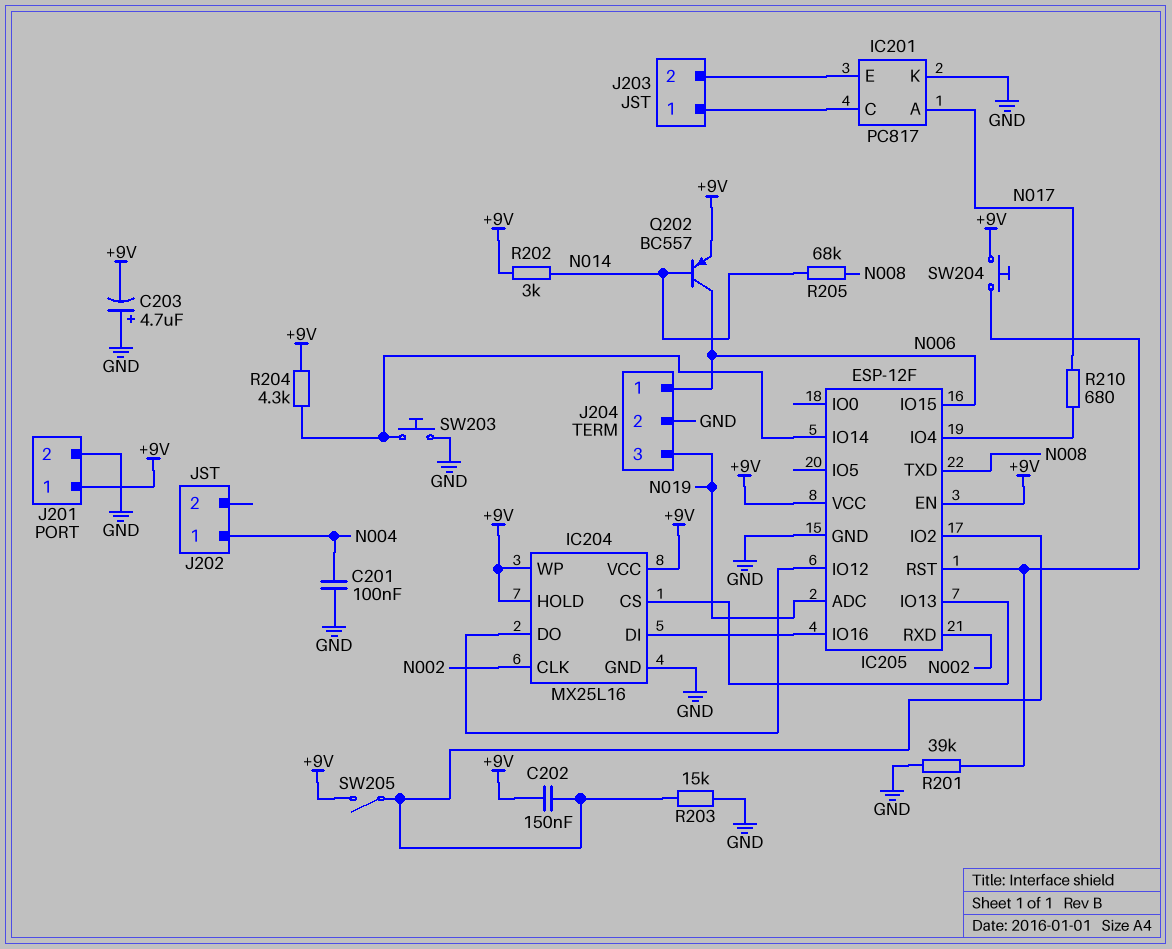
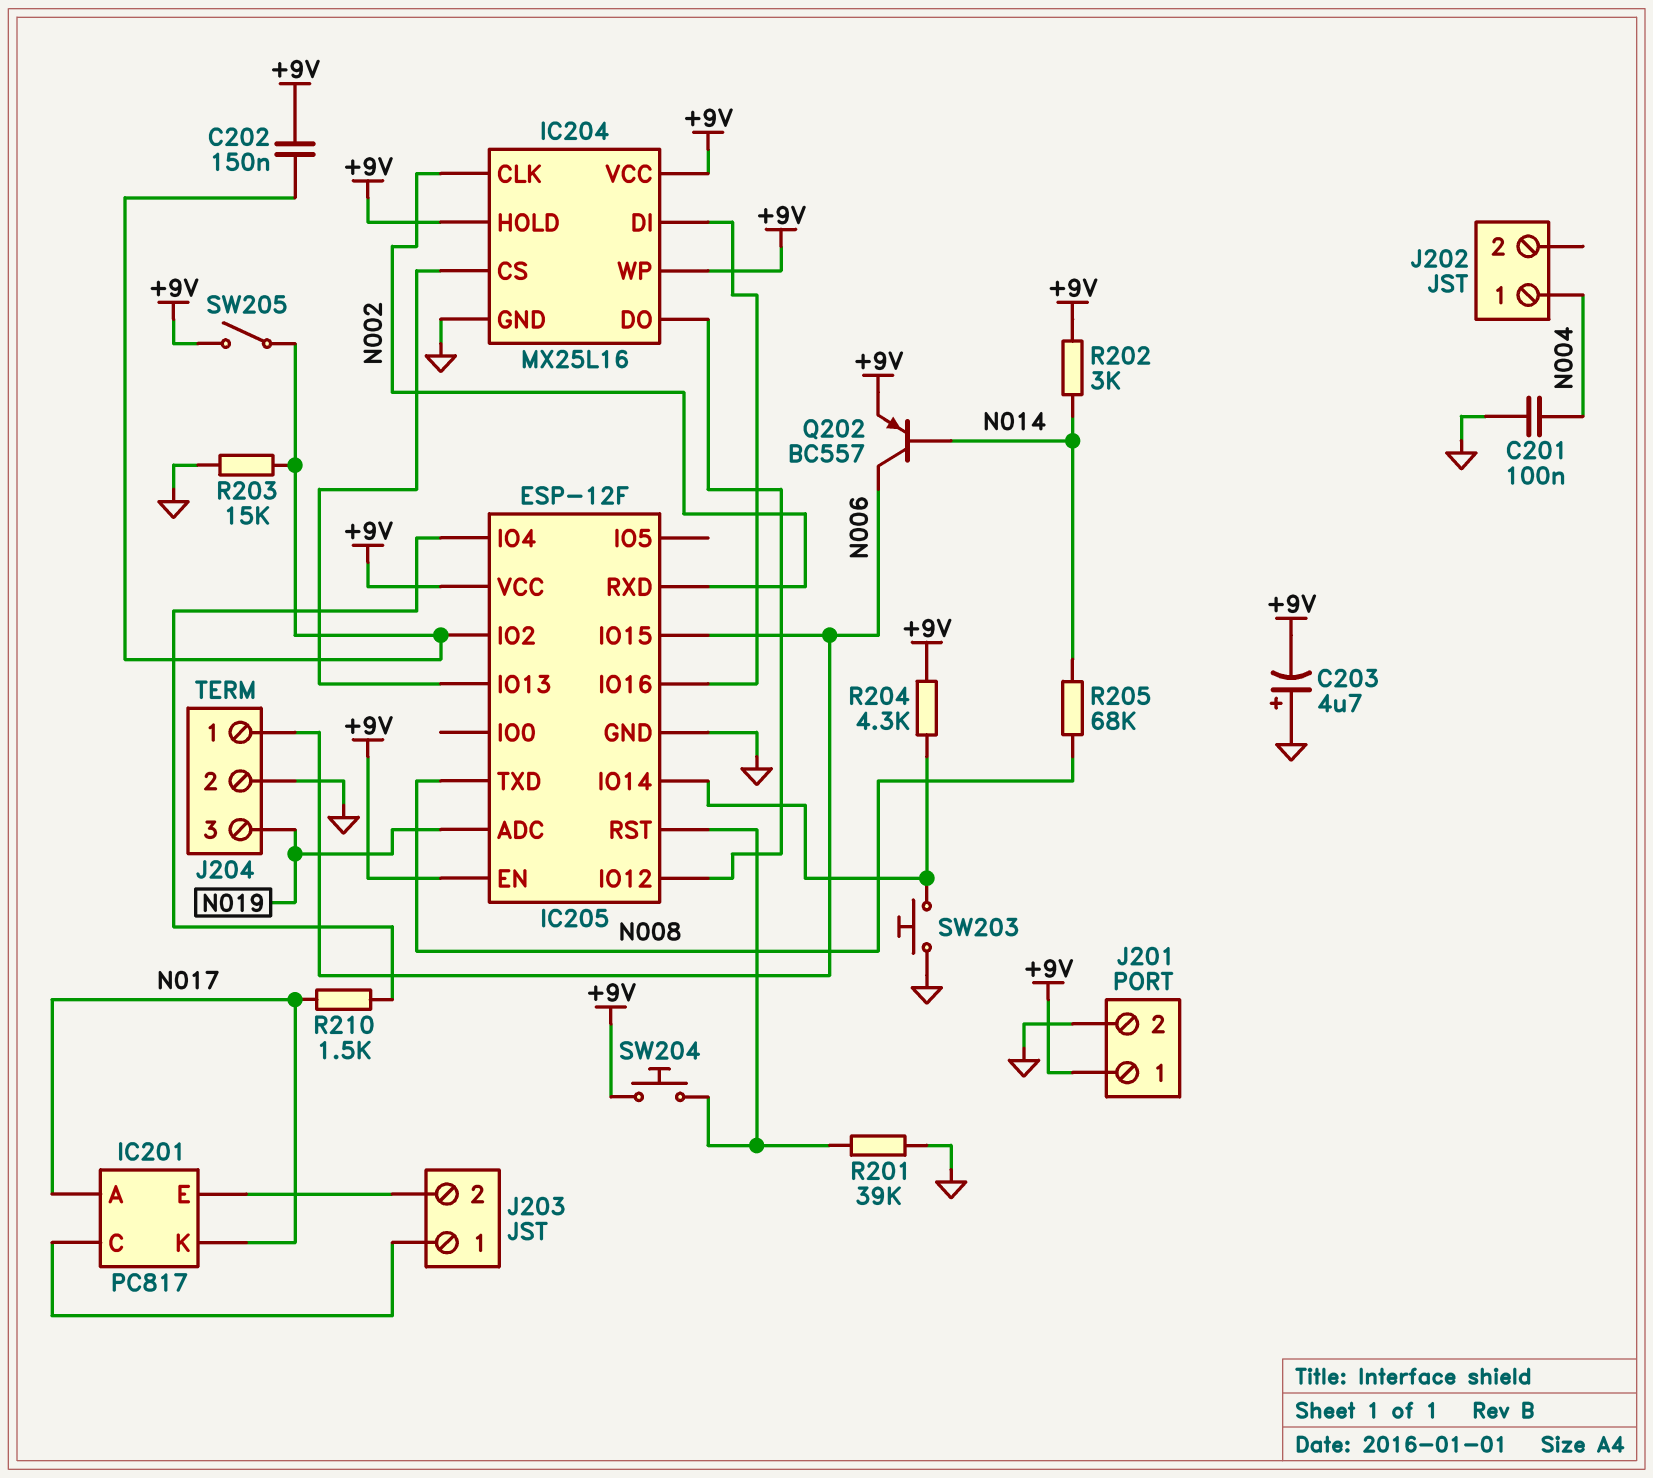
IC201 pin K: GND -> N017
R210: 680 (IC205/IO4, N017) -> 1.5k (IC205/IO4, N017)

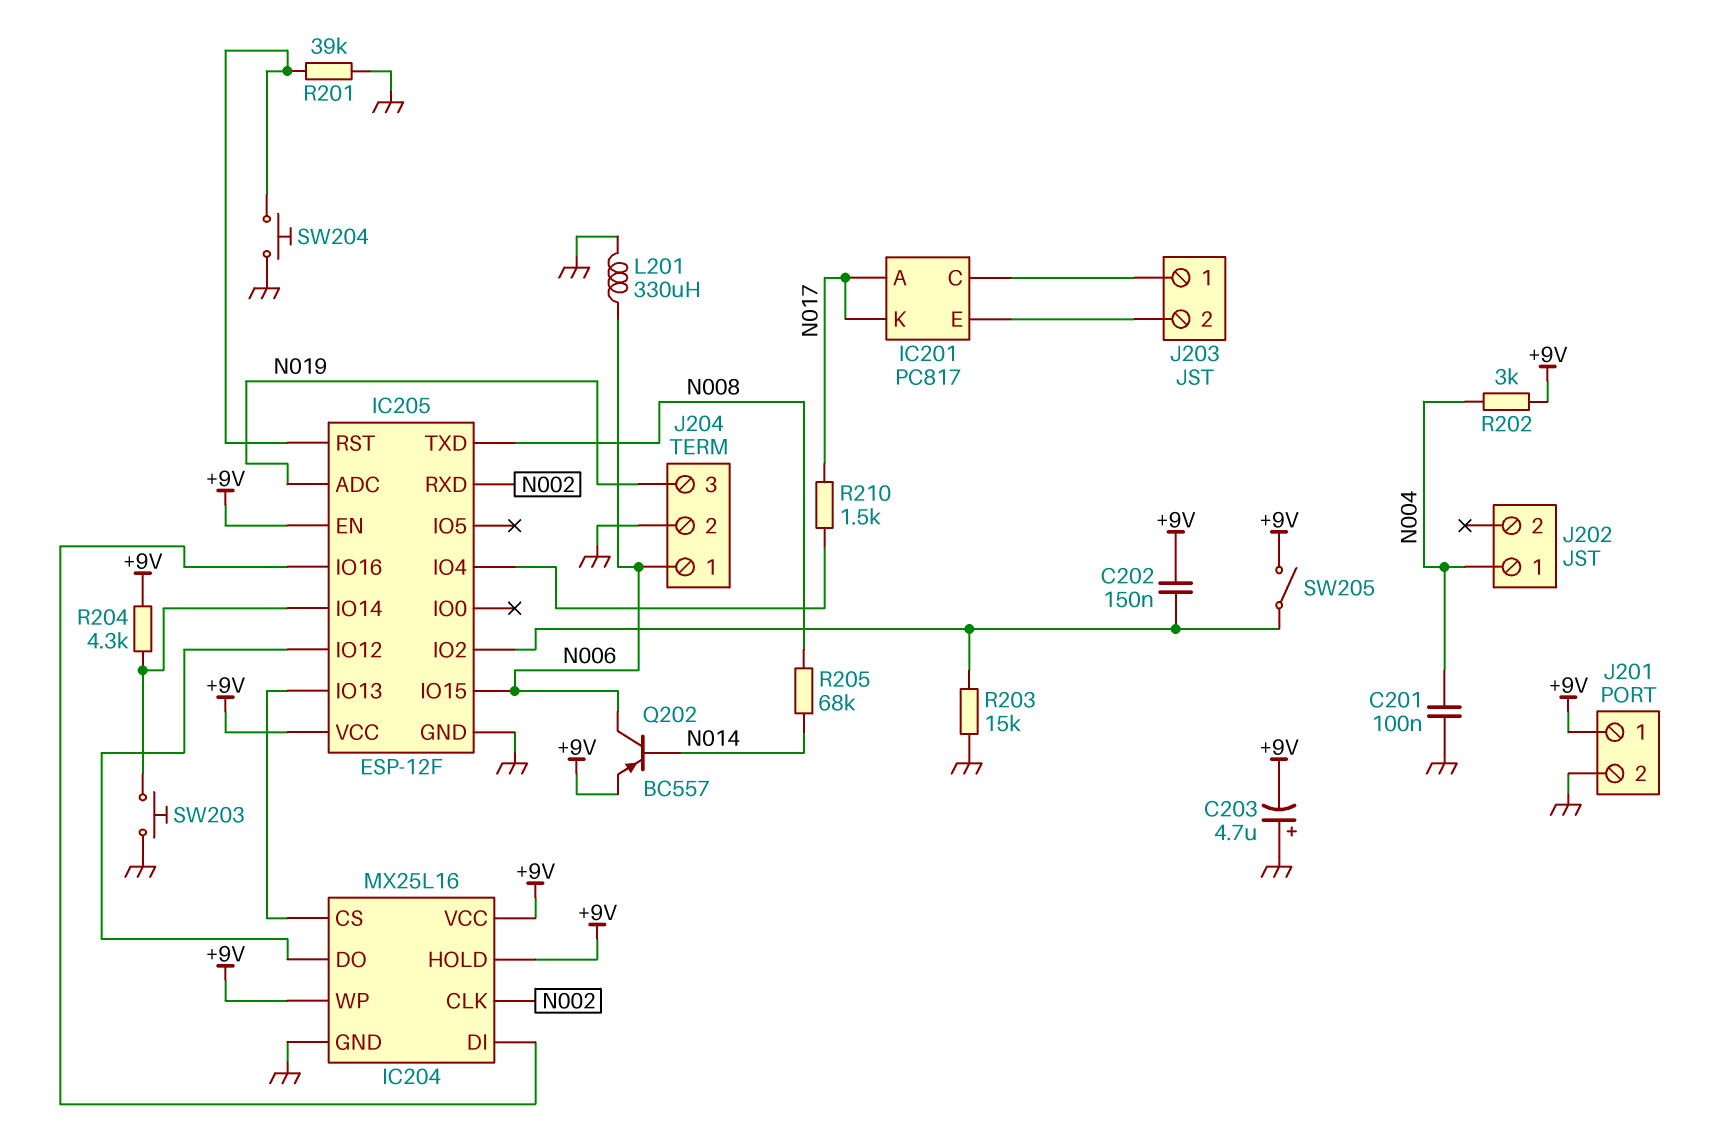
L201: none -> 330uH (GND, N006)
R202: 3k (+9V, N014) -> 3k (+9V, N004)
SW204: button (+9V, IC205/RST) -> button (GND, IC205/RST)

